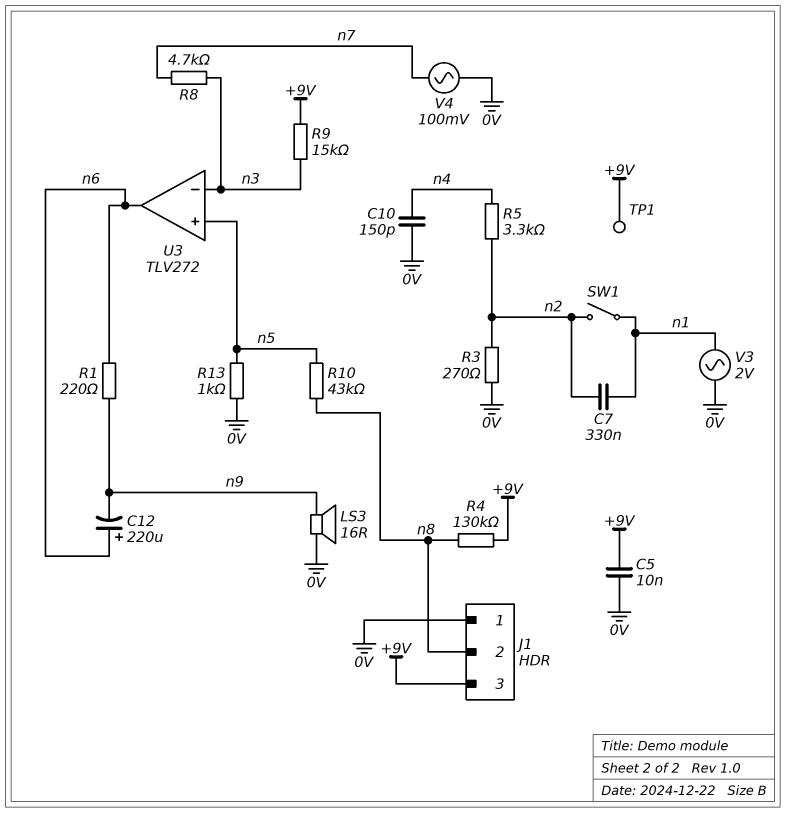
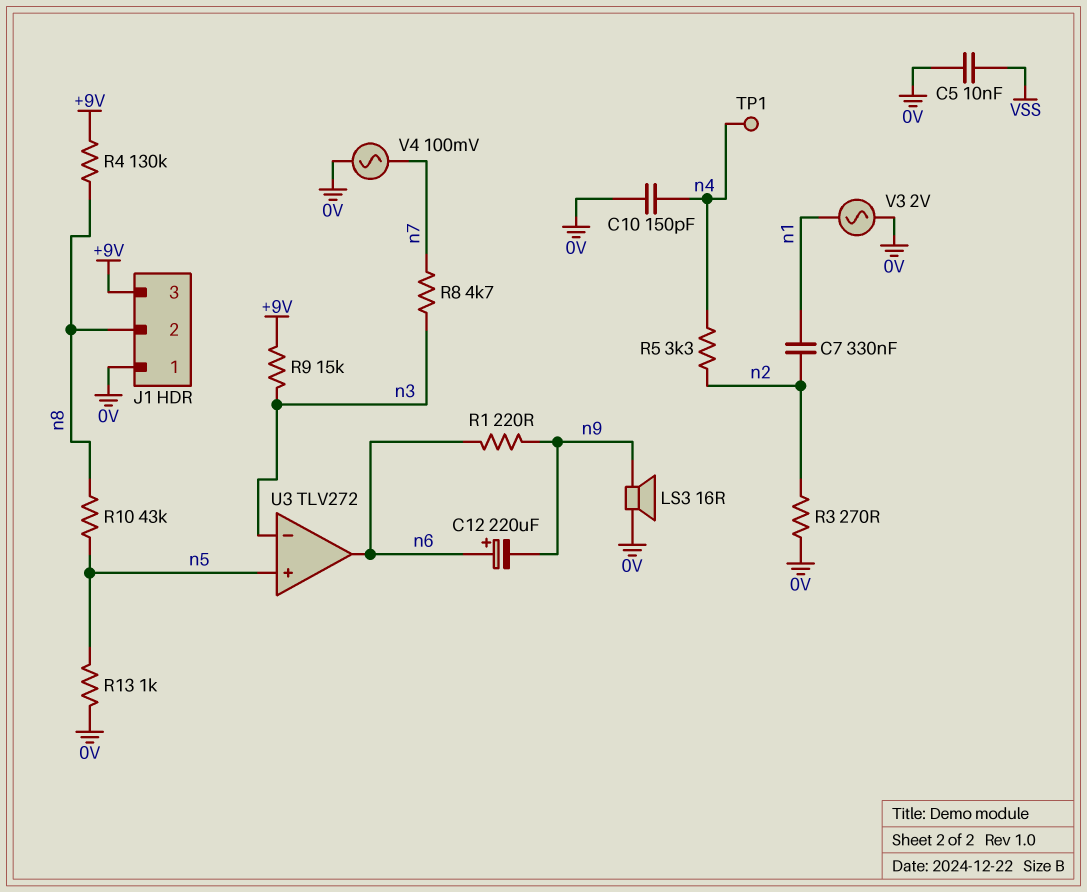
C5: 10nF (+9V, 0V) -> 10nF (0V, VSS)
SW1: switch (n1, n2) -> none
TP1: test point (+9V) -> test point (n4)

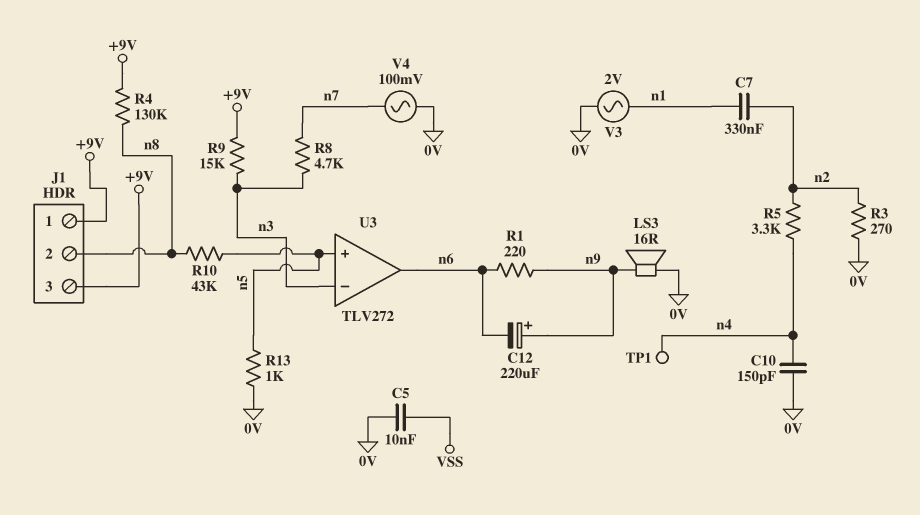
C12: 220uF (plus n6, minus n9) -> 220uF (plus n9, minus n6)
J1 pin 1: 0V -> +9V

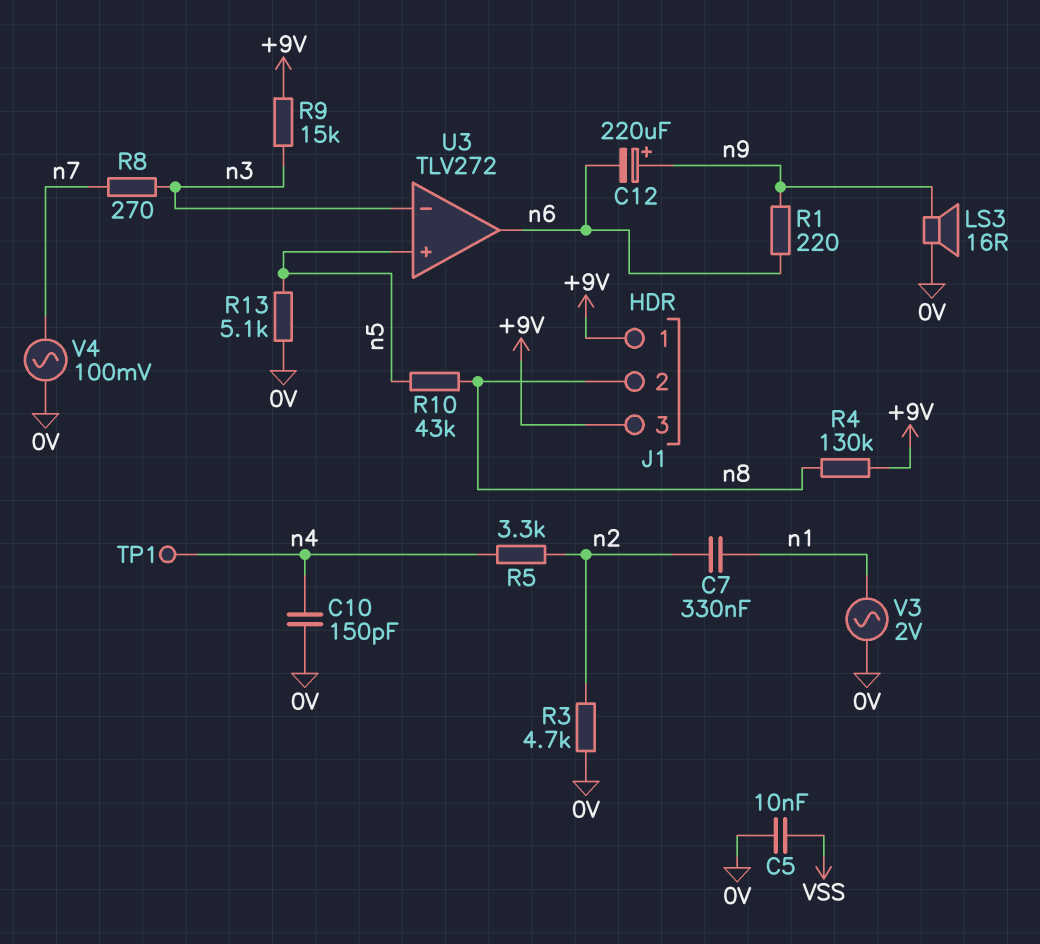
R3: 270 (0V, n2) -> 4.7k (0V, n2)
R8: 4.7k (n3, n7) -> 270 (n3, n7)
R13: 1k (0V, n5) -> 5.1k (0V, n5)

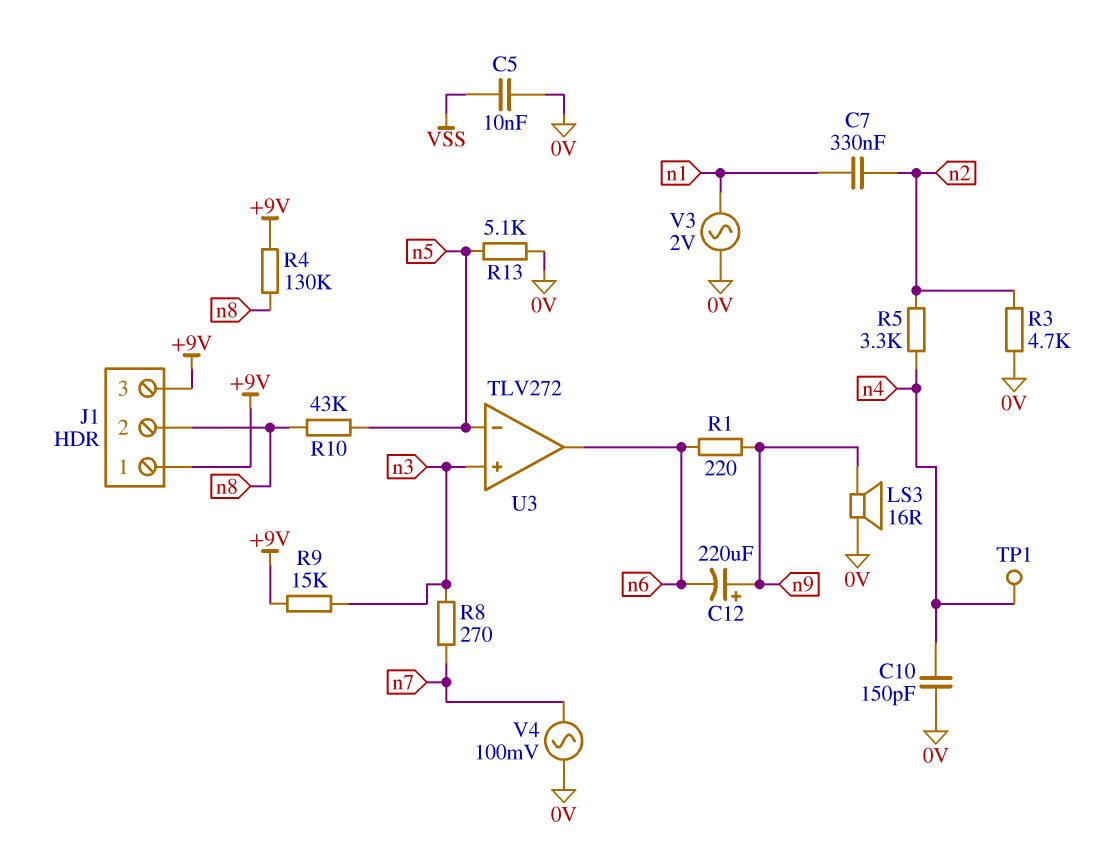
U3 pin in+: n5 -> n3
U3 pin in-: n3 -> n5

